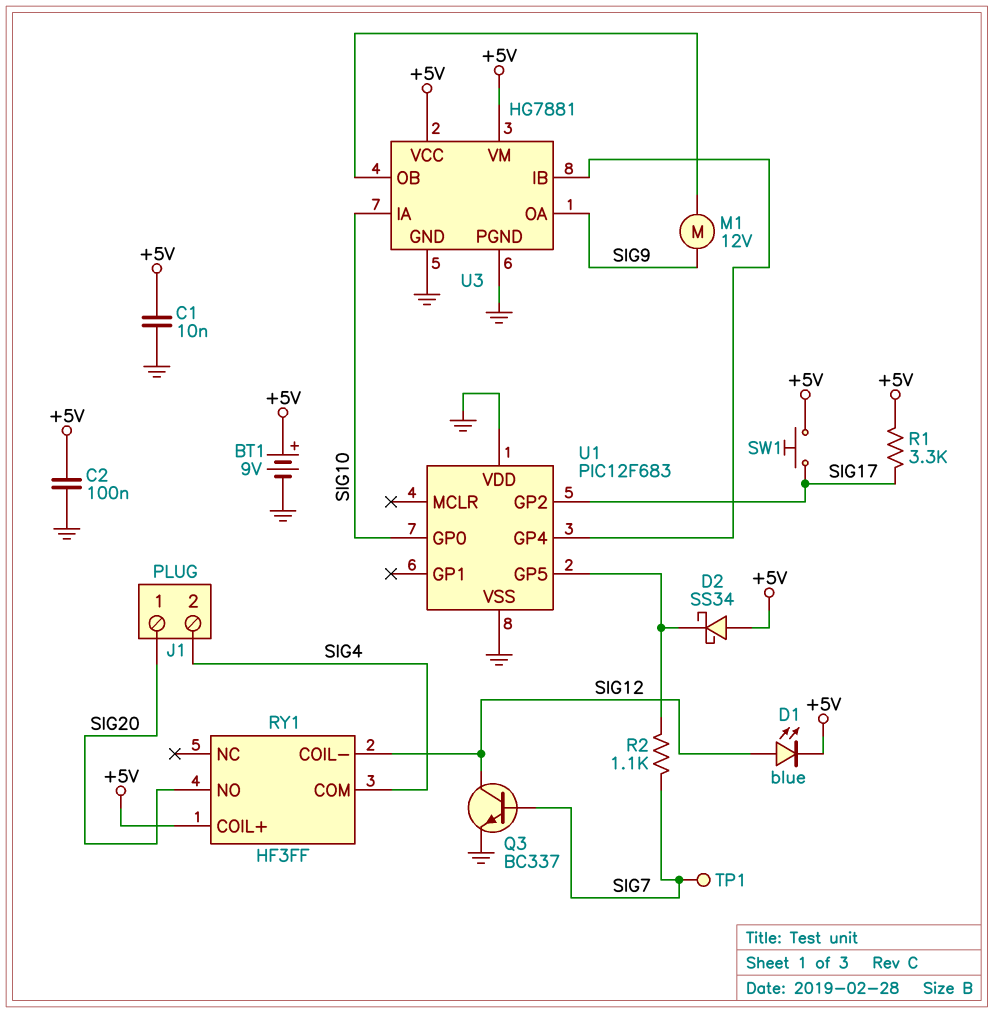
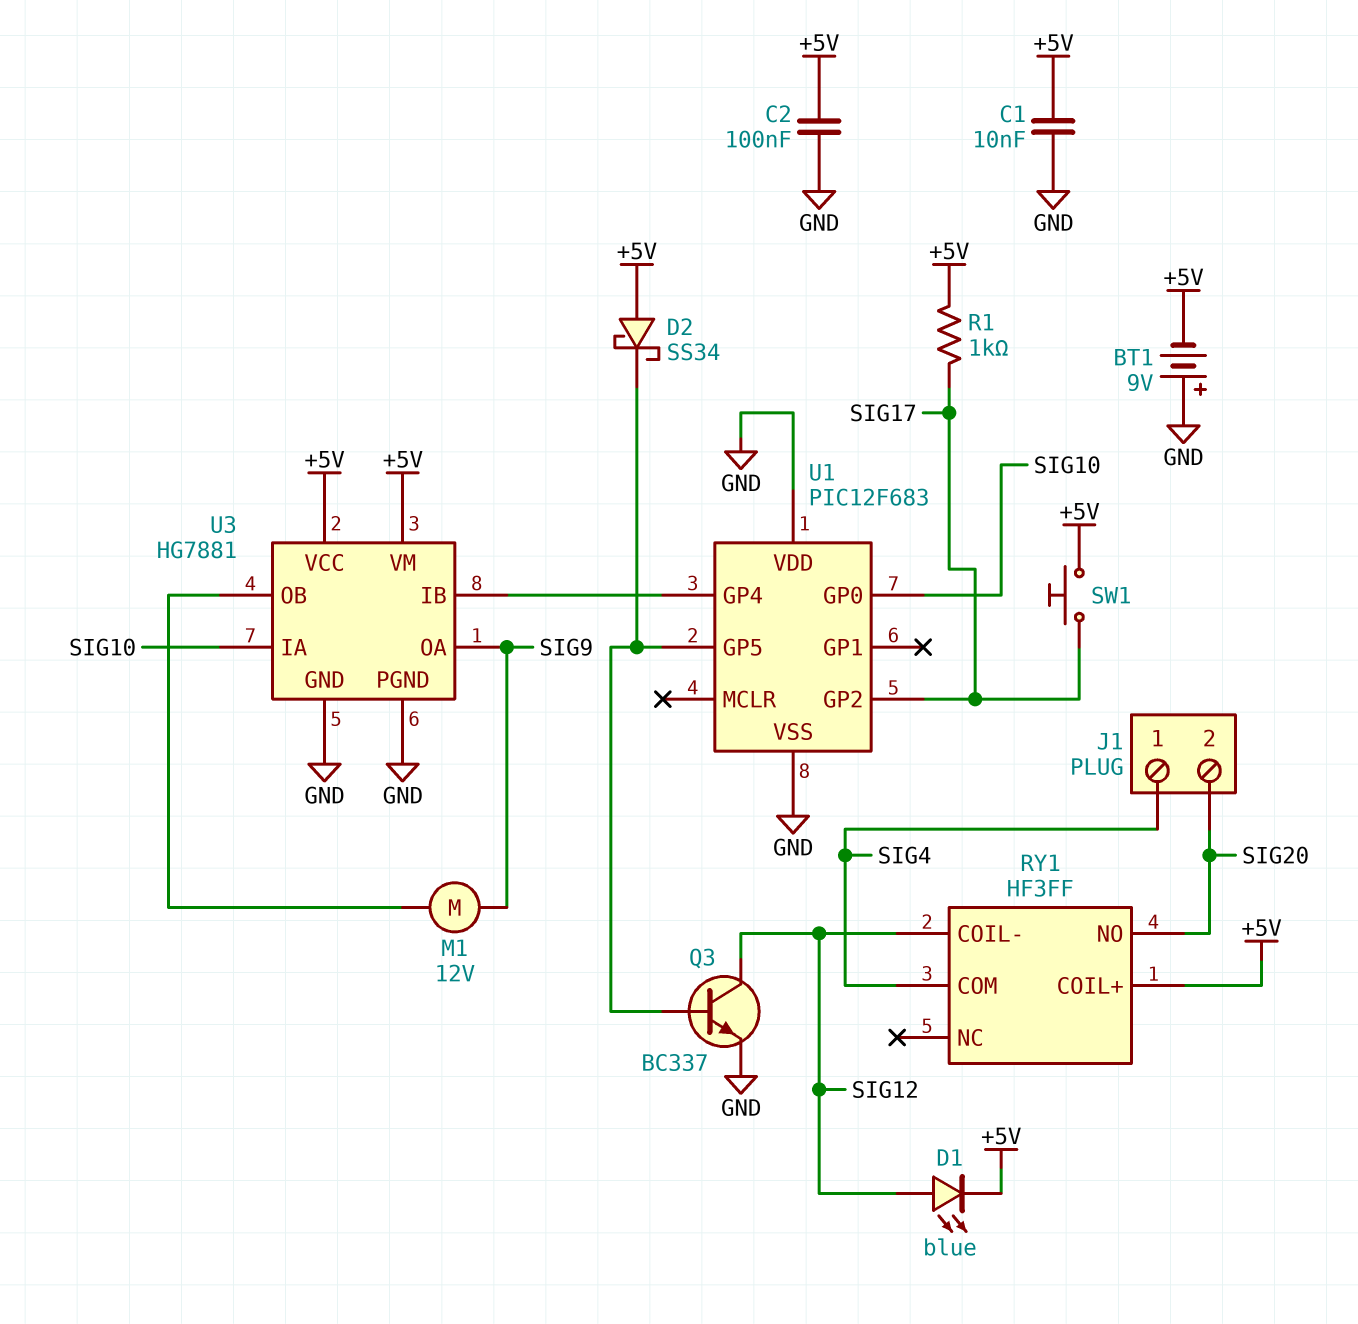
BT1: 9V (plus +5V, minus GND) -> 9V (plus GND, minus +5V)
J1 pin 1: SIG20 -> SIG4
J1 pin 2: SIG4 -> SIG20
Q3: NPN BC337 (B SIG7, C SIG12, E GND) -> NPN BC337 (B U1/GP5, C SIG12, E GND)
R1: 3.3k (+5V, SIG17) -> 1k (+5V, SIG17)
R2: 1.1k (SIG7, U1/GP5) -> none
TP1: test point (SIG7) -> none

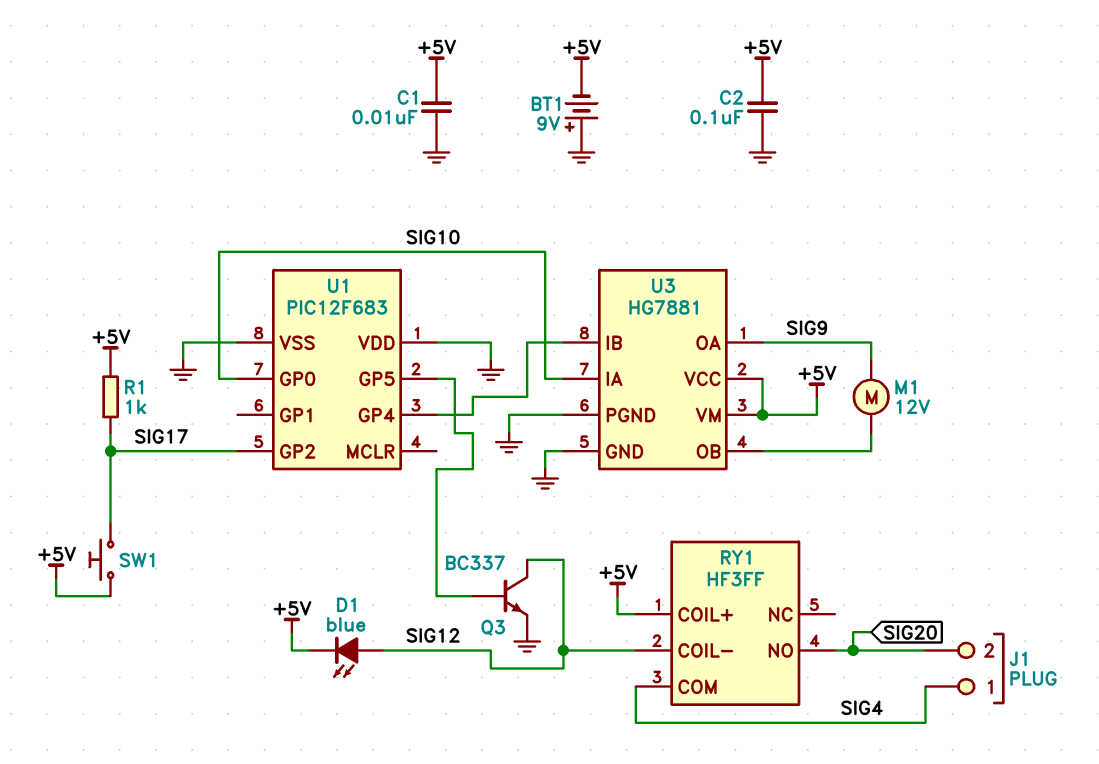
D2: schottky SS34 (A +5V, K U1/GP5) -> none

